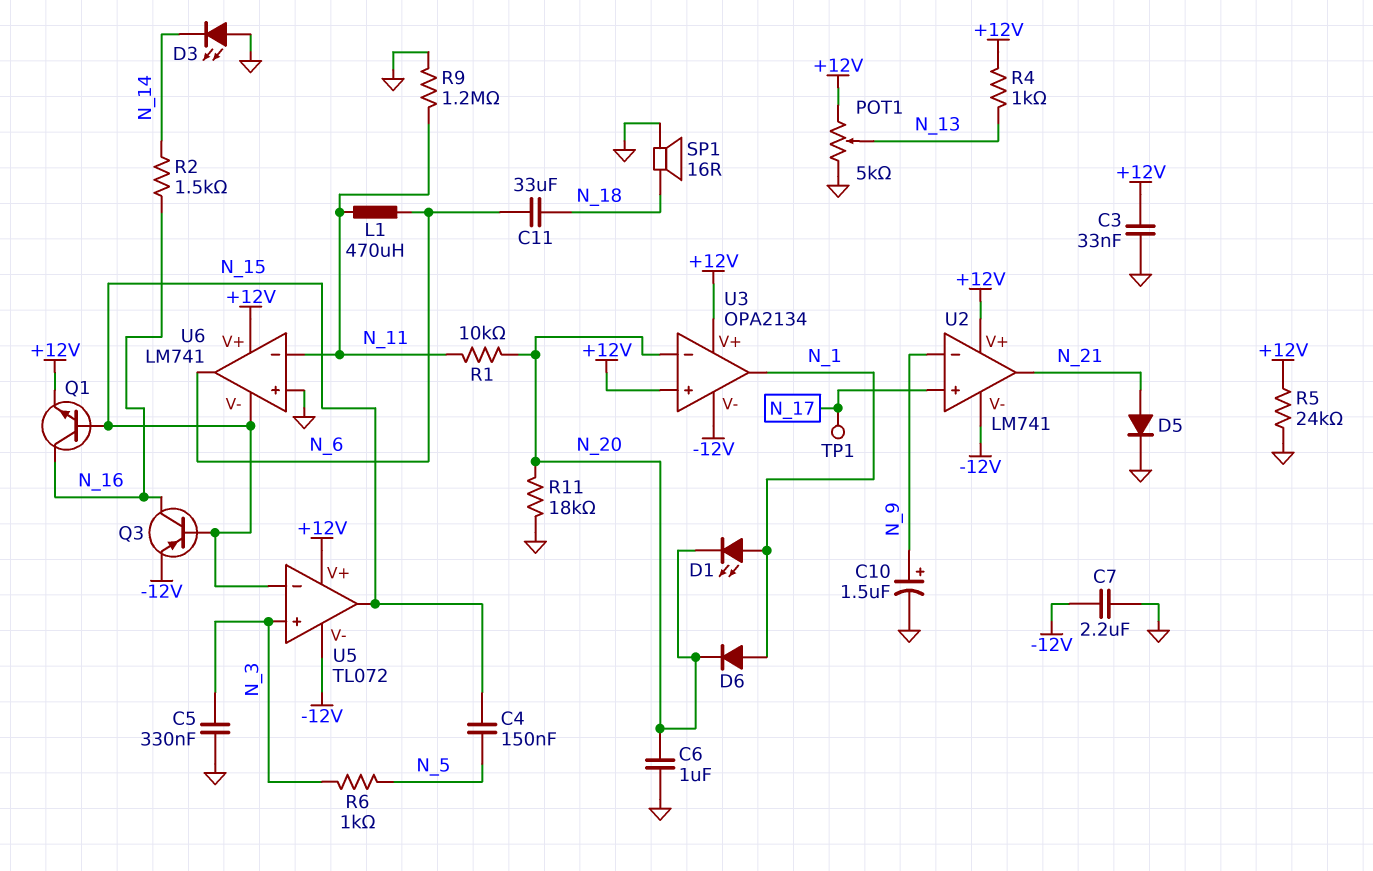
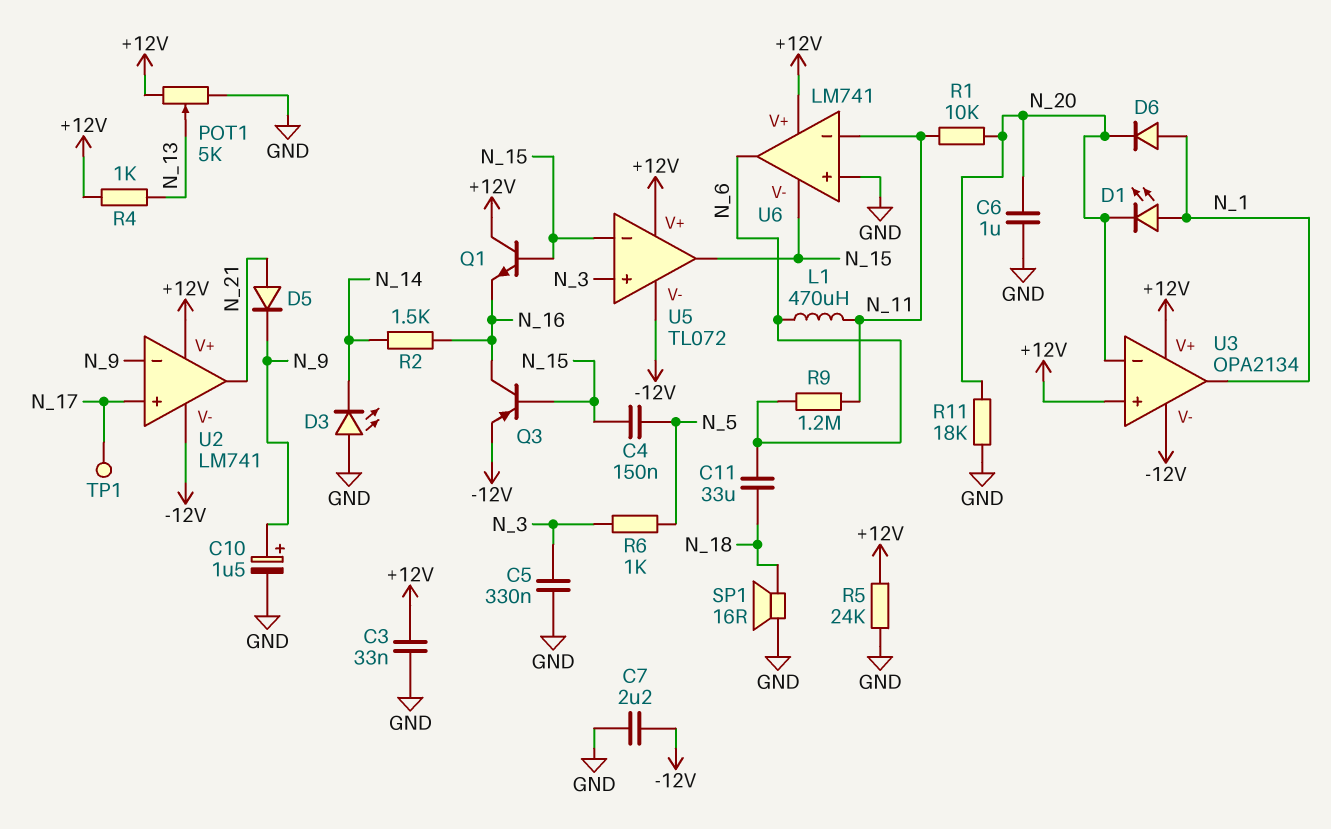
D5: diode (A N_21, K GND) -> diode (A N_21, K N_9)
Q1: NPN (B N_15, C N_16, E +12V) -> NPN (B N_15, C +12V, E N_16)
R9: 1.2M (GND, N_11) -> 1.2M (N_6, N_11)

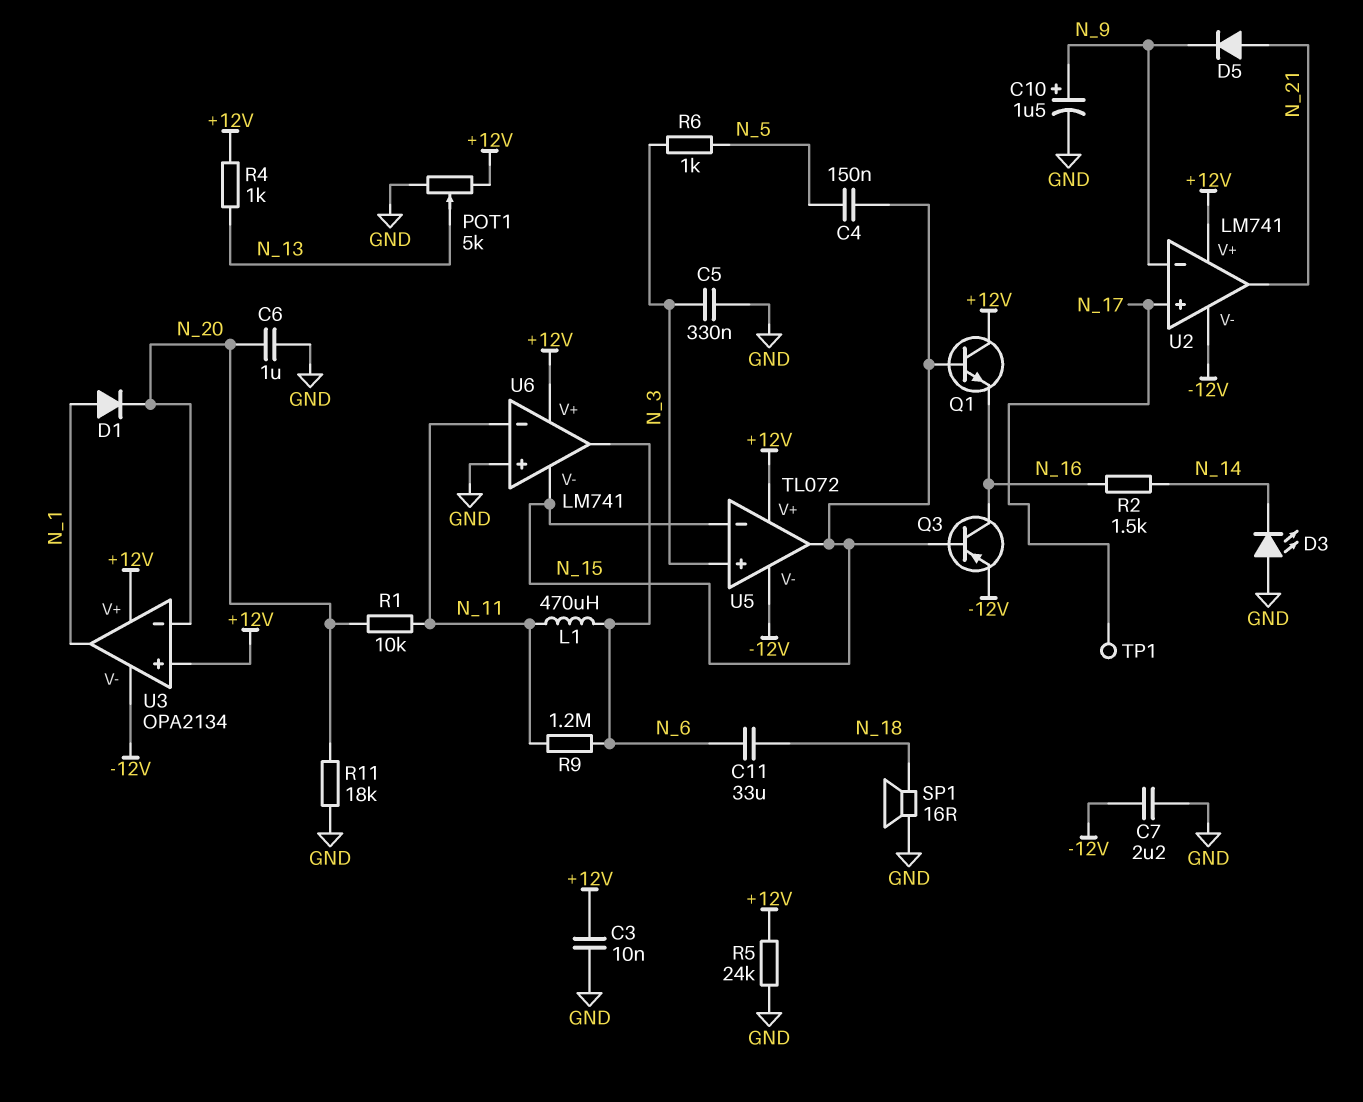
C3: 33nF (+12V, GND) -> 10nF (+12V, GND)
D1: LED (A N_1, K N_20) -> diode (A N_1, K N_20)
D6: diode (A N_1, K N_20) -> none

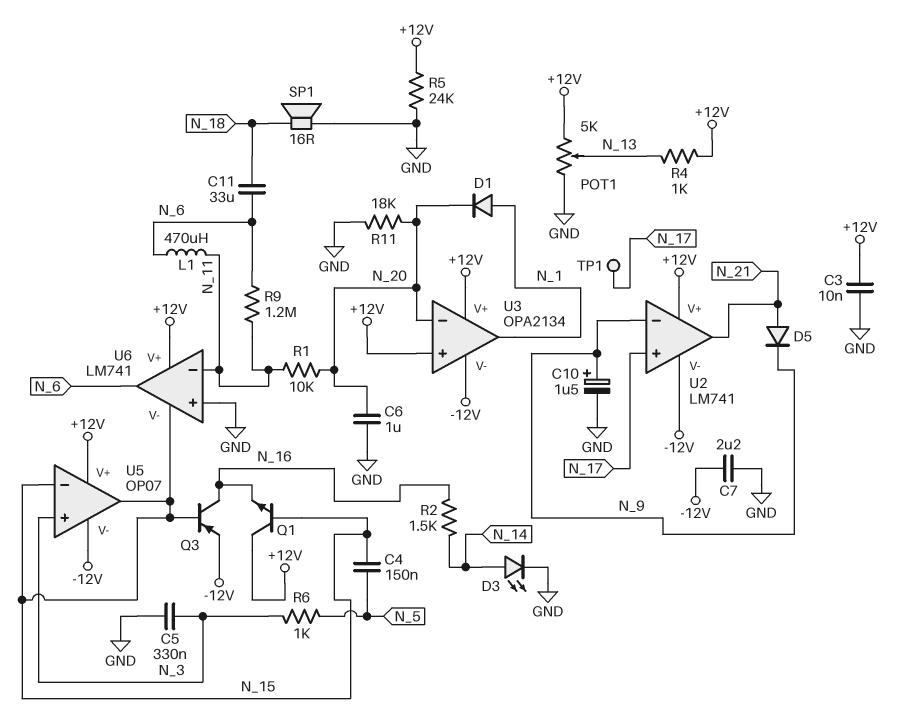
D3: LED (A GND, K N_14) -> LED (A N_14, K GND)
U5: TL072 -> OP07

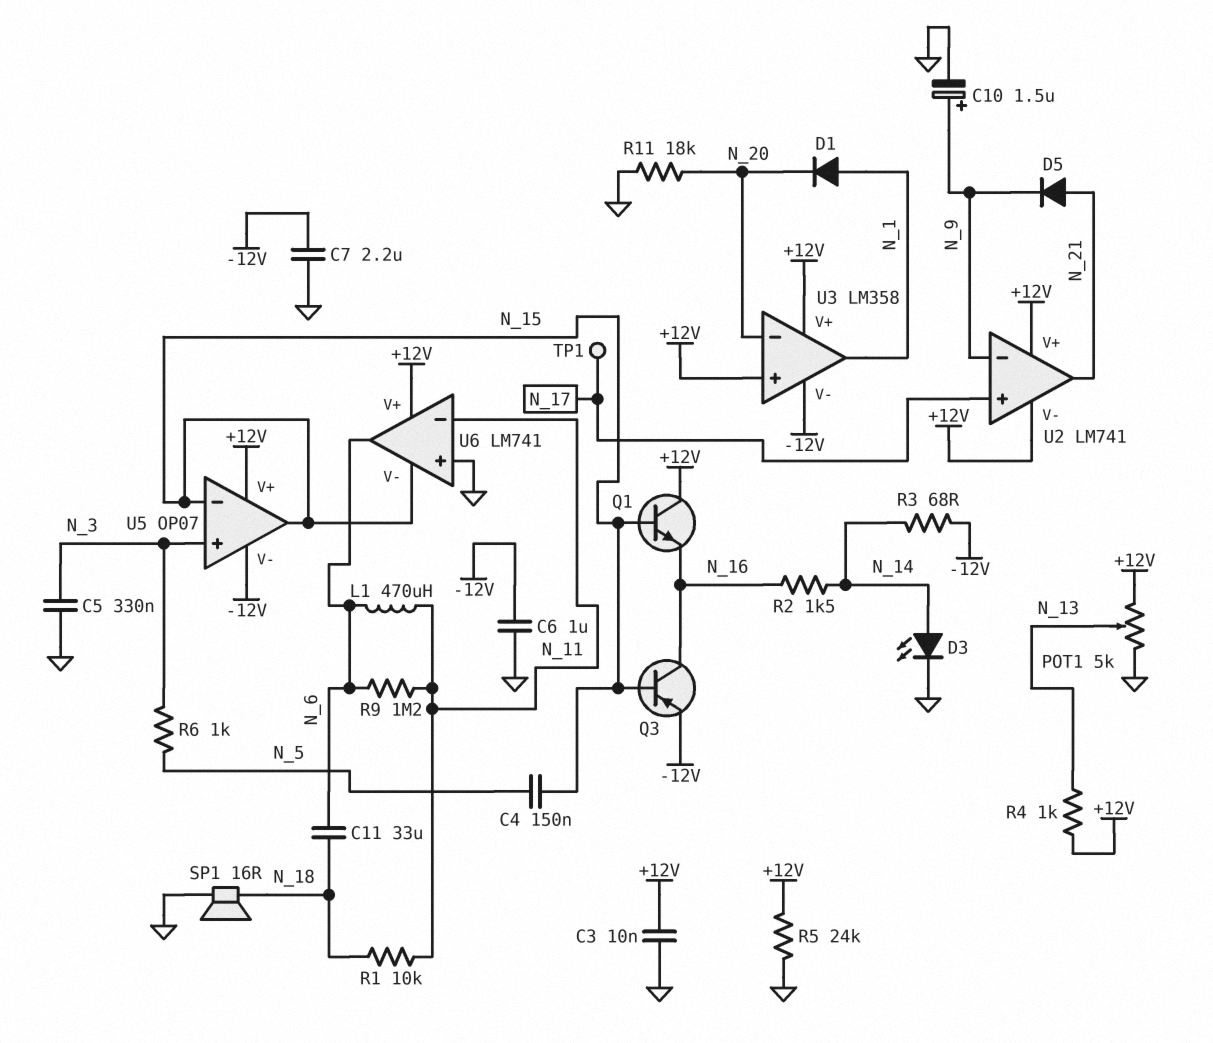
C6: 1uF (GND, N_20) -> 1uF (-12V, GND)
R1: 10k (N_11, N_20) -> 10k (N_11, N_18)
R3: none -> 68 (-12V, N_14)
U2 pin V-: -12V -> +12V
U3: OPA2134 -> LM358

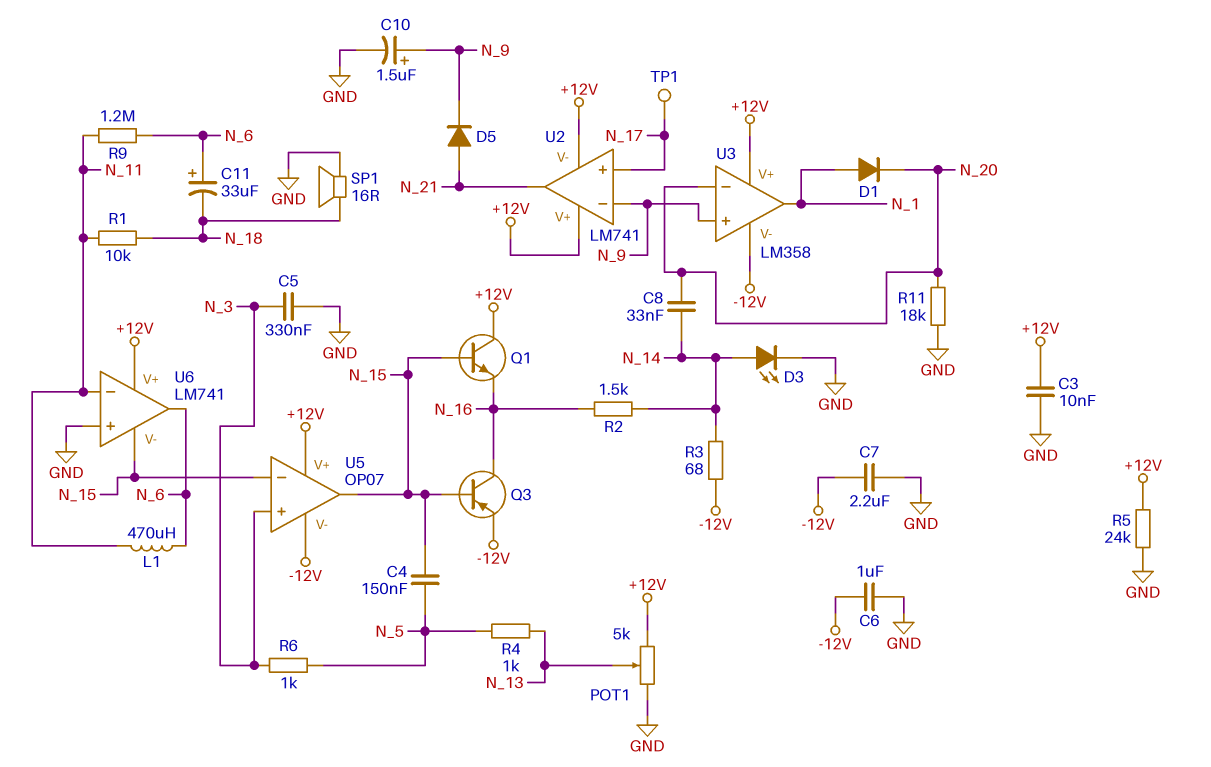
C8: none -> 33nF (N_14, N_20)
C11: 33uF (N_6, N_18) -> 33uF (plus N_6, minus N_18)
R4: 1k (+12V, N_13) -> 1k (N_5, N_13)
U3 pin in+: +12V -> N_9

